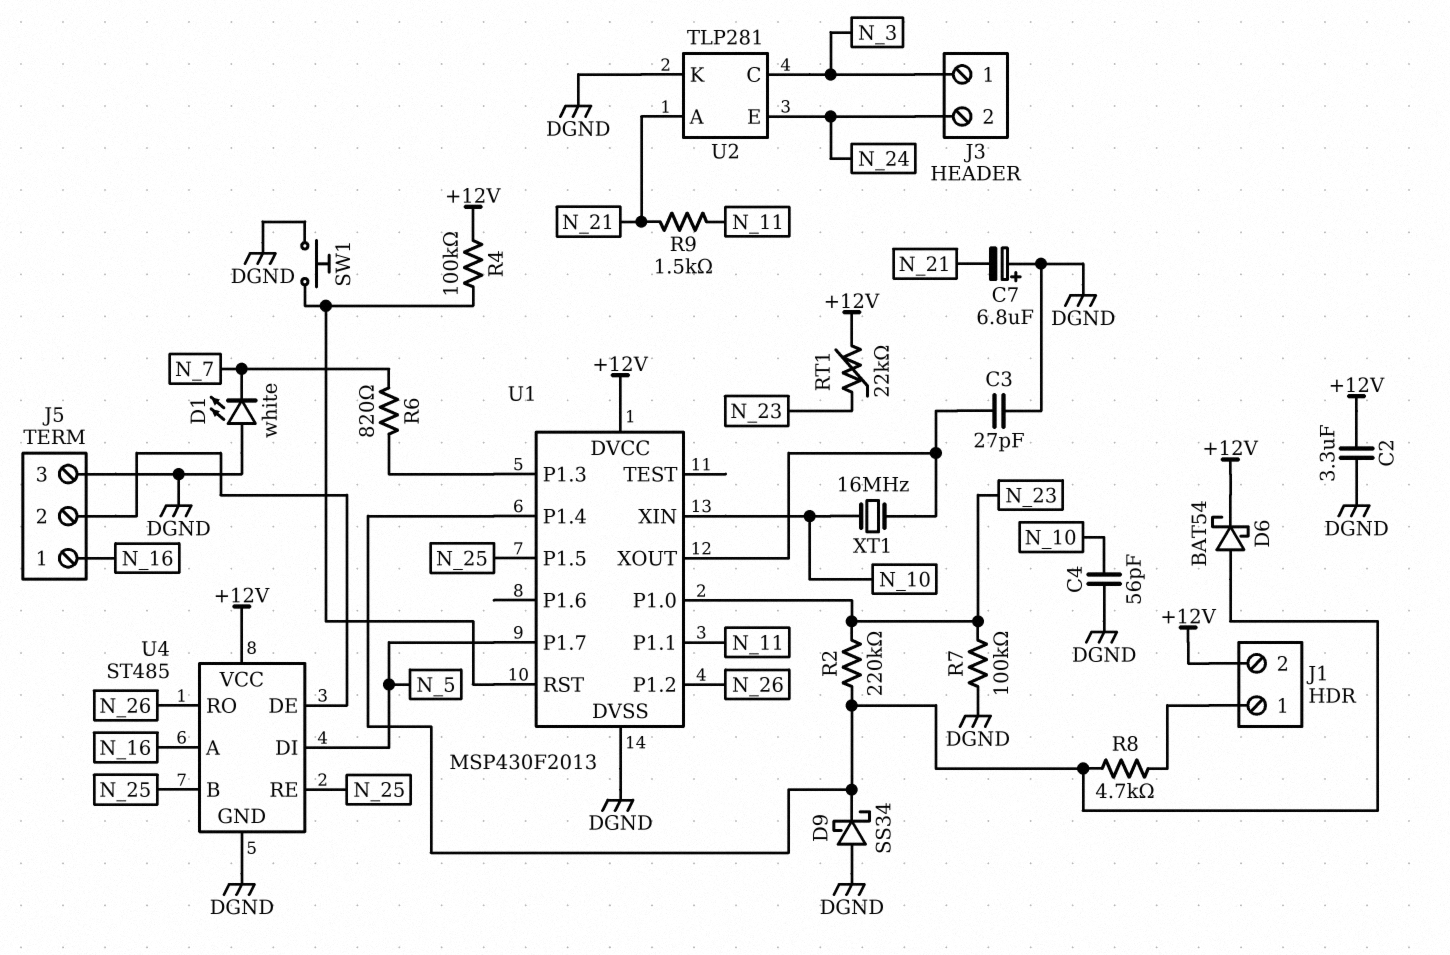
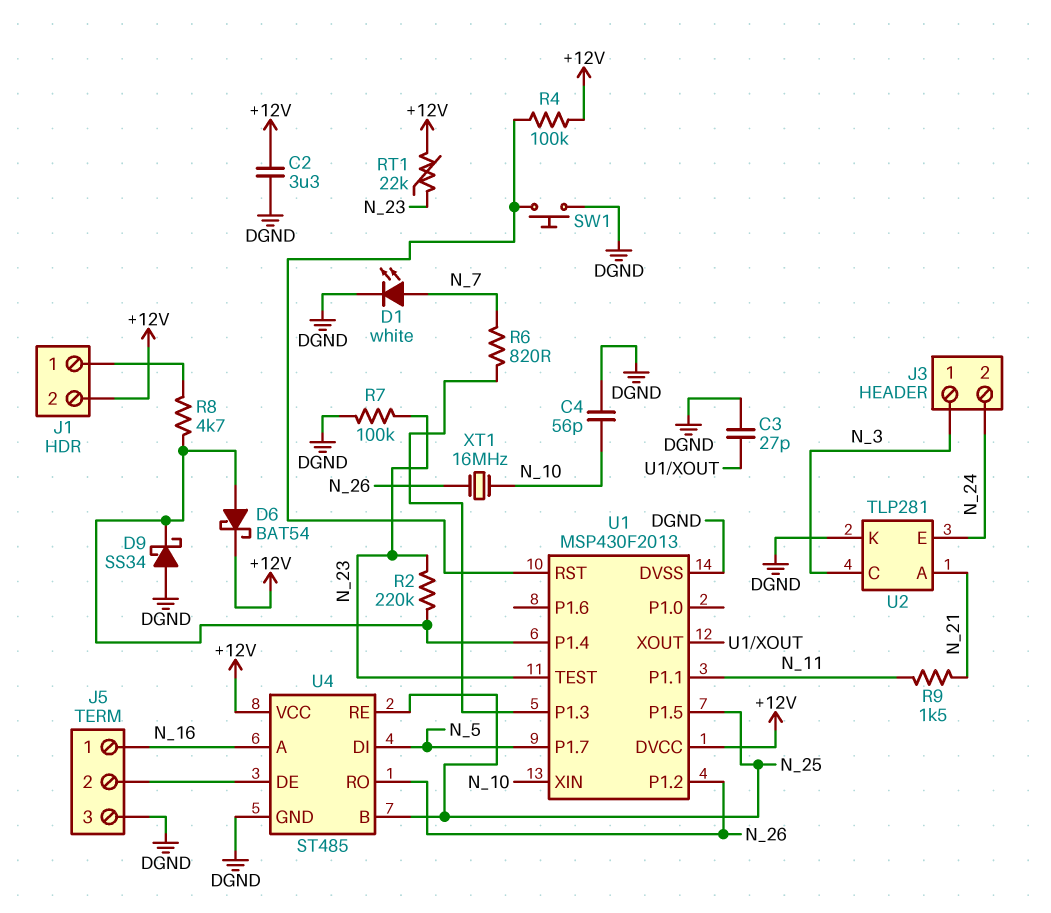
C7: 6.8uF (plus DGND, minus N_21) -> none
D1: LED white (A DGND, K N_7) -> LED white (A N_7, K DGND)
U1 pin P1.0: N_23 -> none
U1 pin TEST: none -> N_23
XT1: 16MHz (N_10, U1/XOUT) -> 16MHz (N_10, N_26)

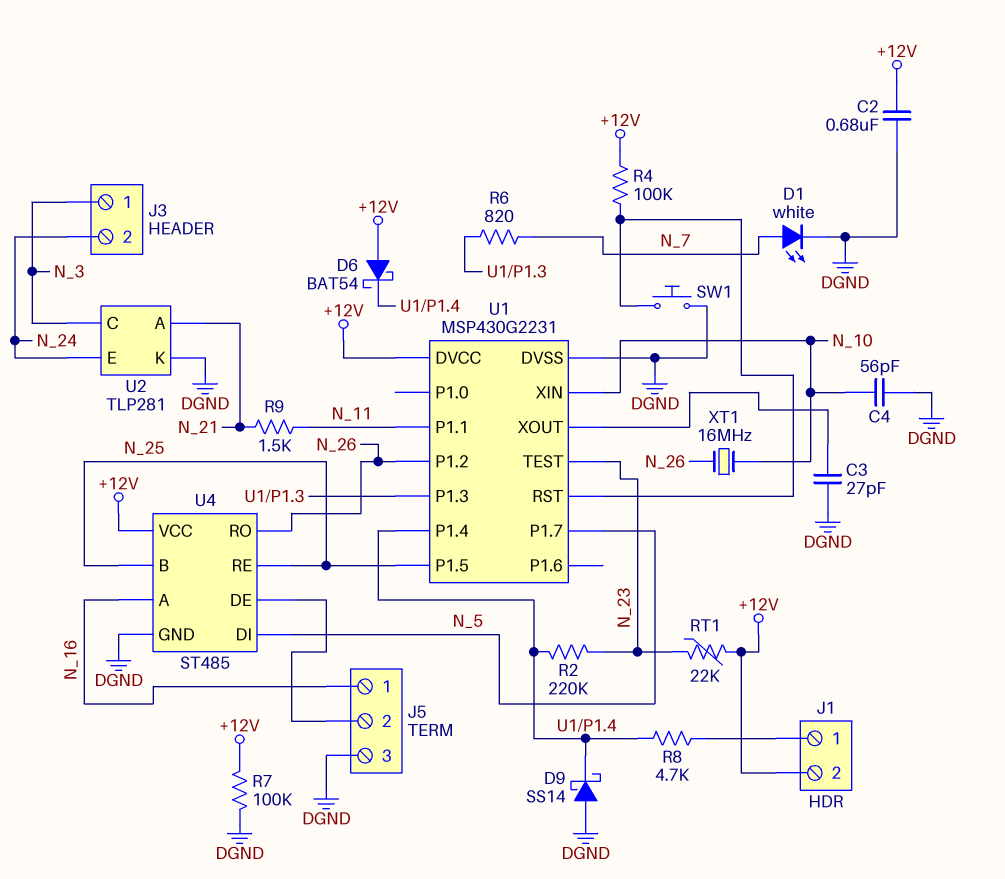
C2: 3.3uF (+12V, DGND) -> 680nF (+12V, DGND)
D6: schottky BAT54 (A U1/P1.4, K +12V) -> schottky BAT54 (A +12V, K U1/P1.4)
D9: schottky SS34 (A DGND, K U1/P1.4) -> schottky SS14 (A DGND, K U1/P1.4)
R7: 100k (DGND, N_23) -> 100k (+12V, DGND)
U1: MSP430F2013 -> MSP430G2231

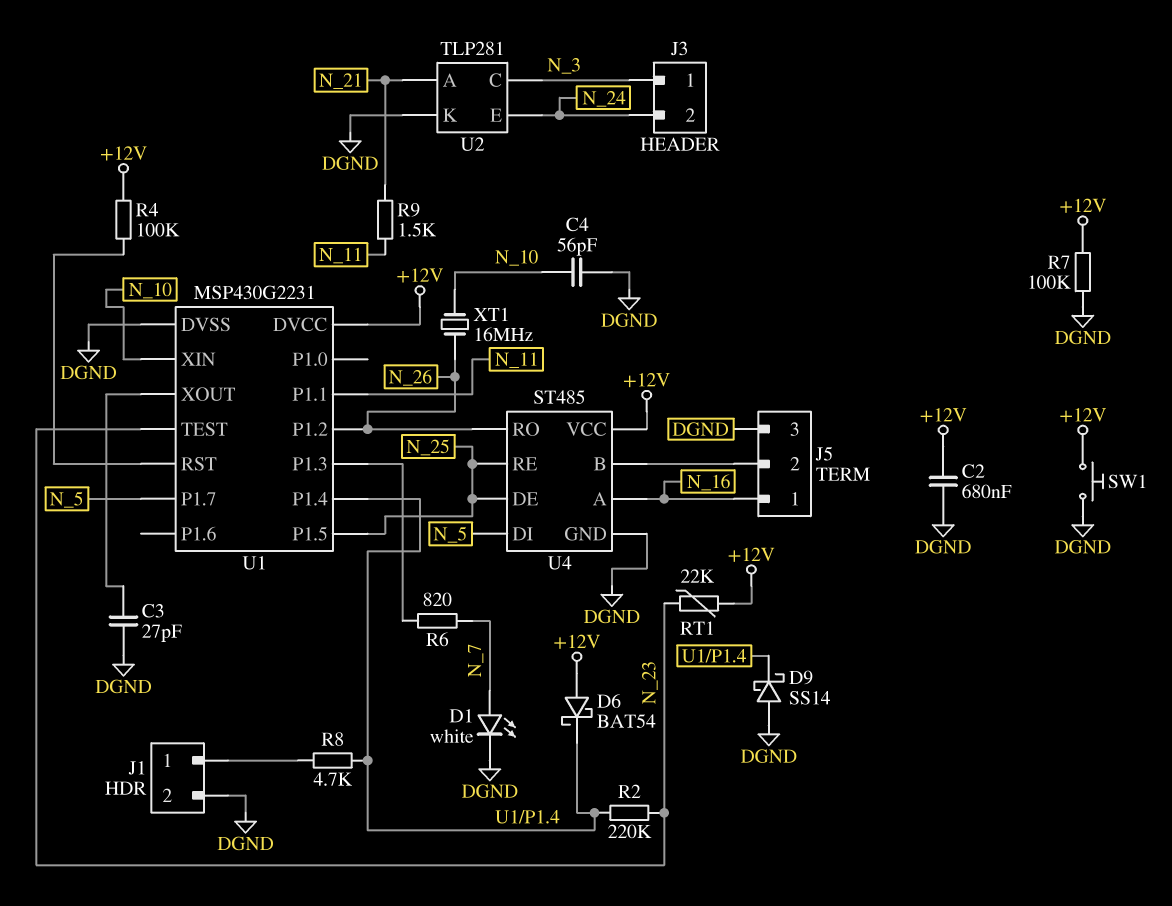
J1 pin 2: +12V -> DGND
SW1: button (DGND, U1/RST) -> button (+12V, DGND)
U4 pin B: N_25 -> J5/2
U4 pin DE: J5/2 -> N_25

